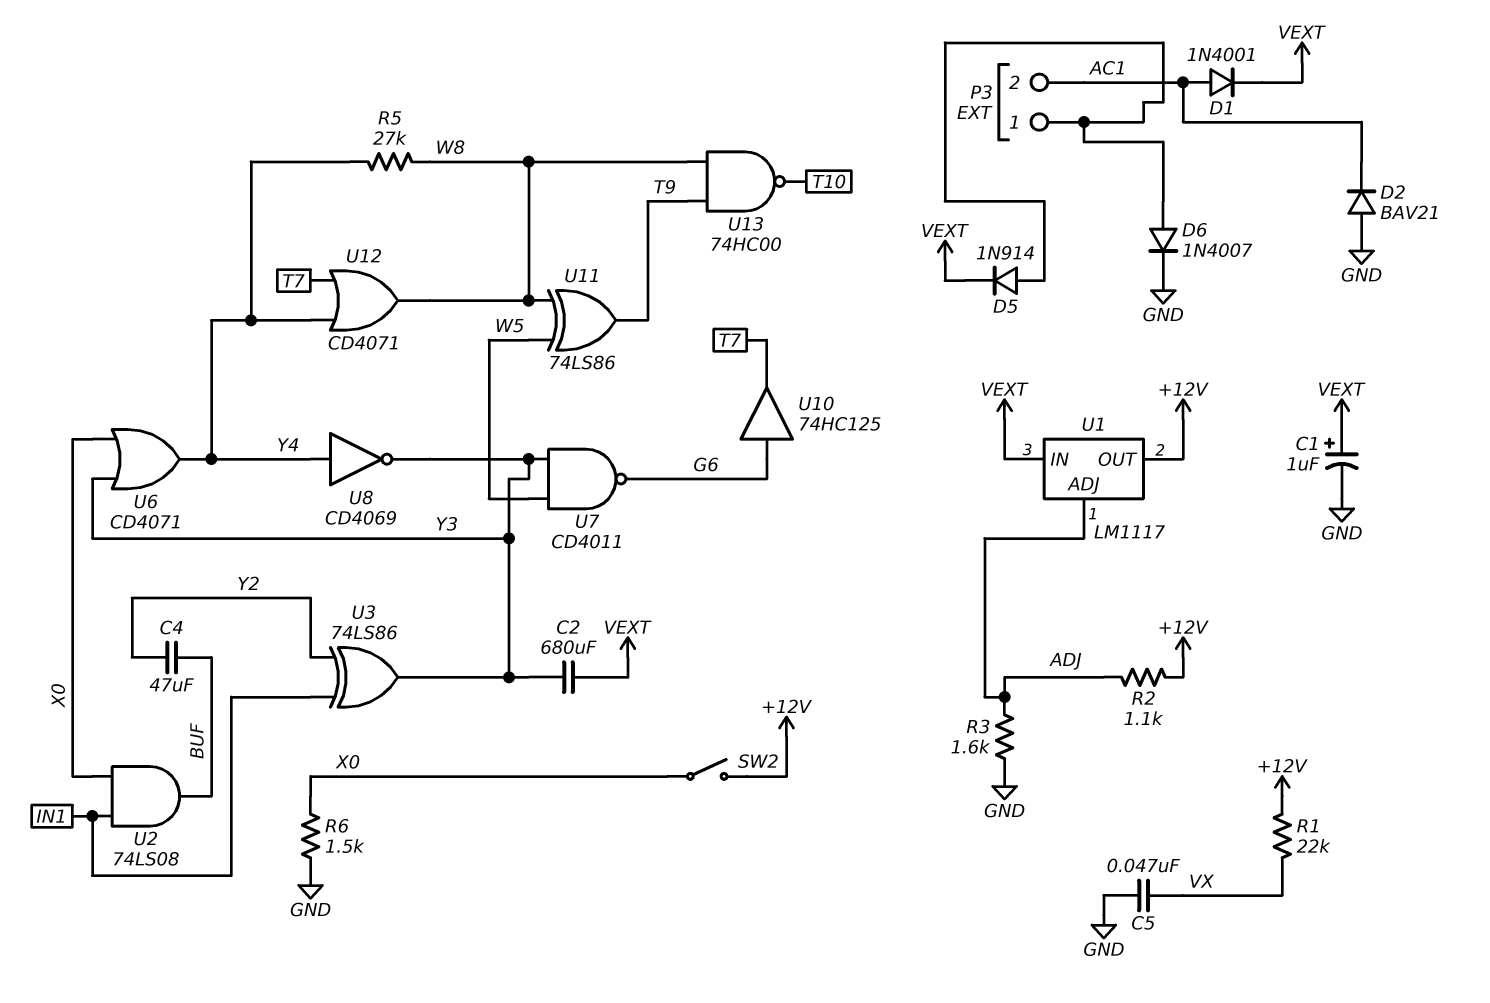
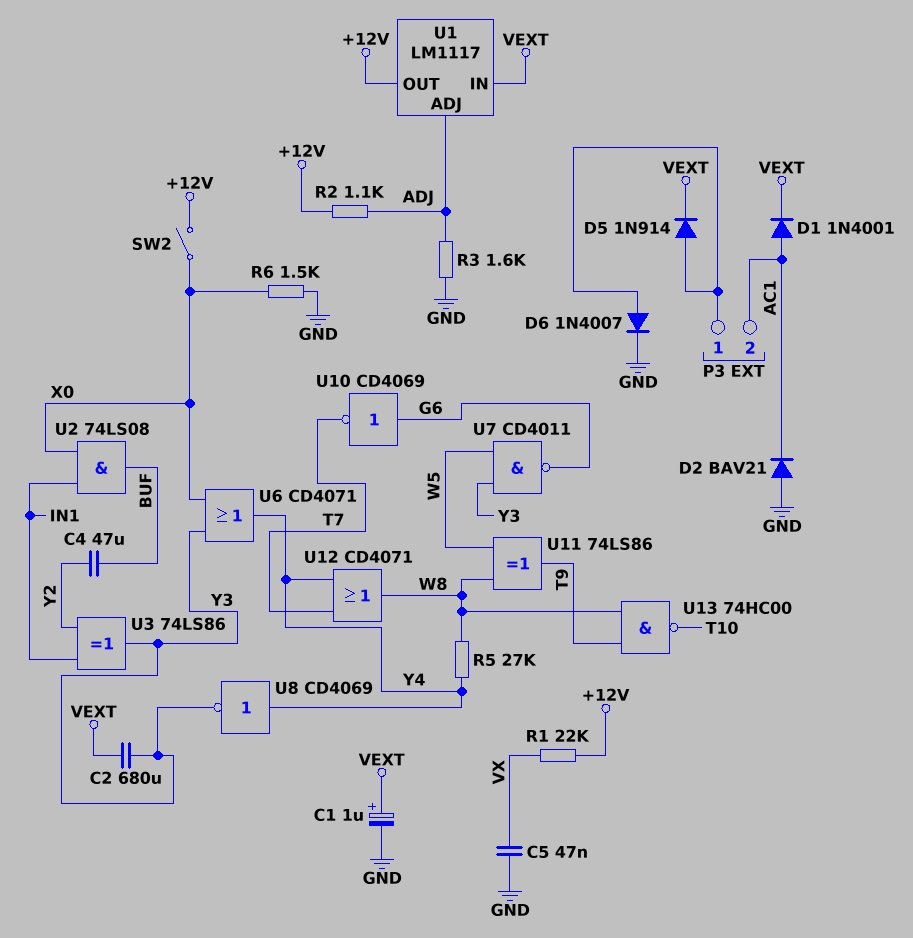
U10: buffer 74HC125 (in G6, out T7) -> NOT CD4069 (in G6, out T7)

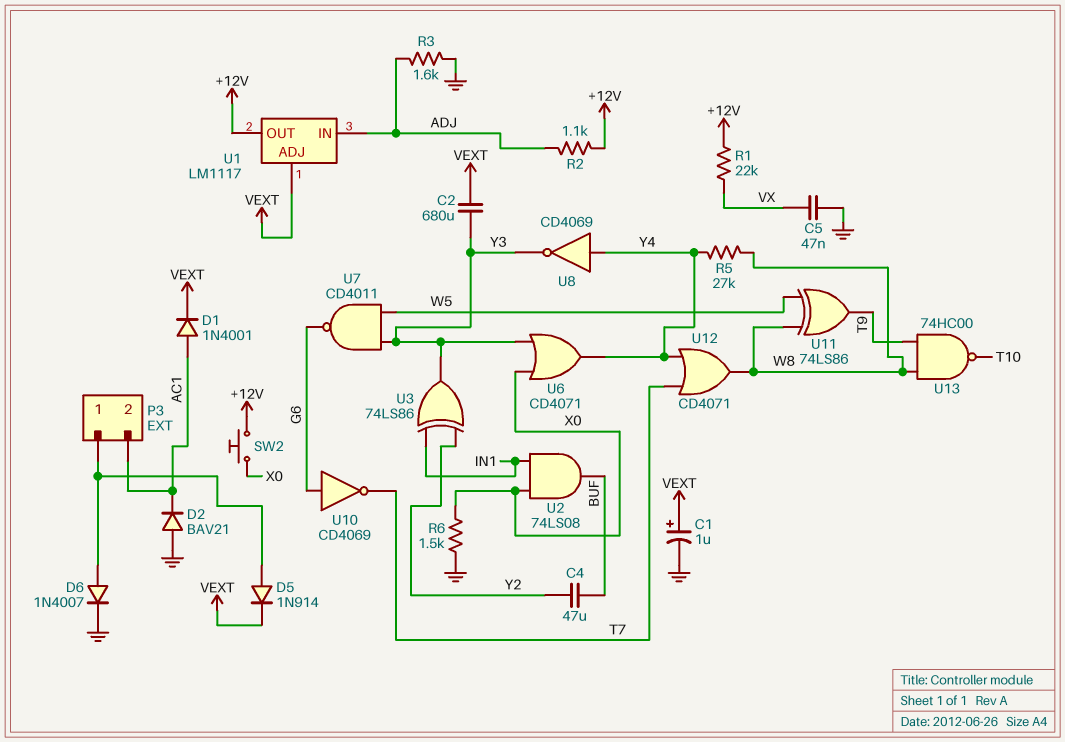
SW2: switch (+12V, X0) -> button (+12V, X0)
U1 pin ADJ: ADJ -> VEXT
U1 pin IN: VEXT -> ADJ

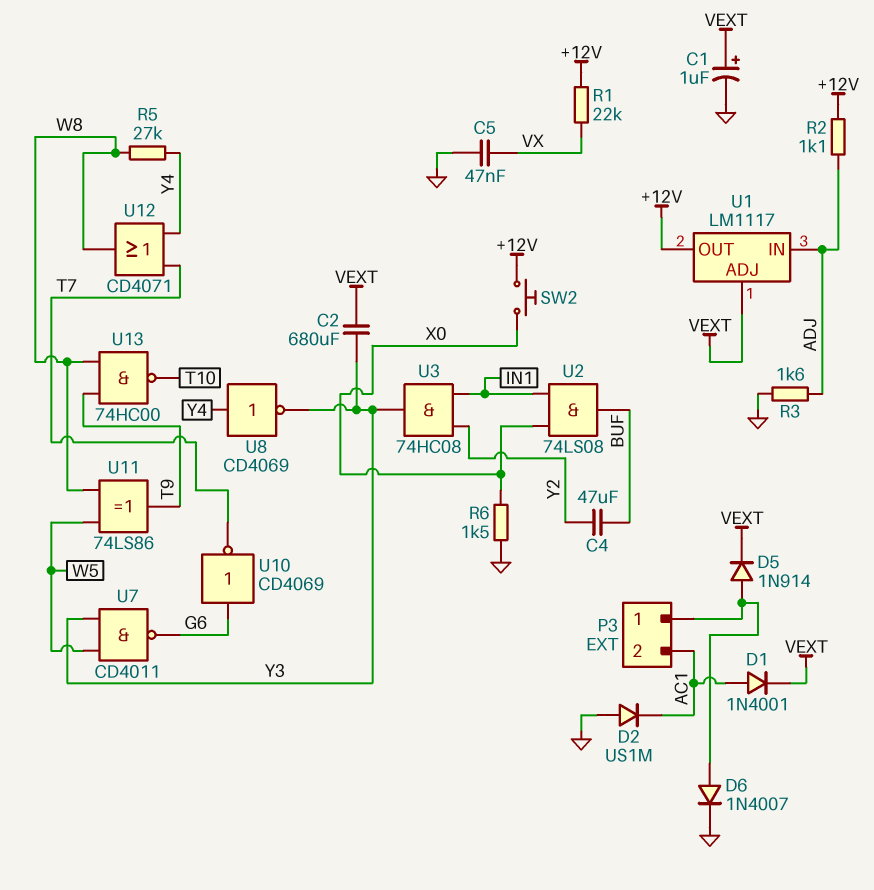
D2: diode BAV21 (A GND, K AC1) -> diode US1M (A GND, K AC1)
U3: XOR 74LS86 (in IN1, in Y2, out Y3) -> AND 74HC08 (in IN1, in Y2, out Y3)
U6: OR CD4071 (in X0, in Y3, out Y4) -> none

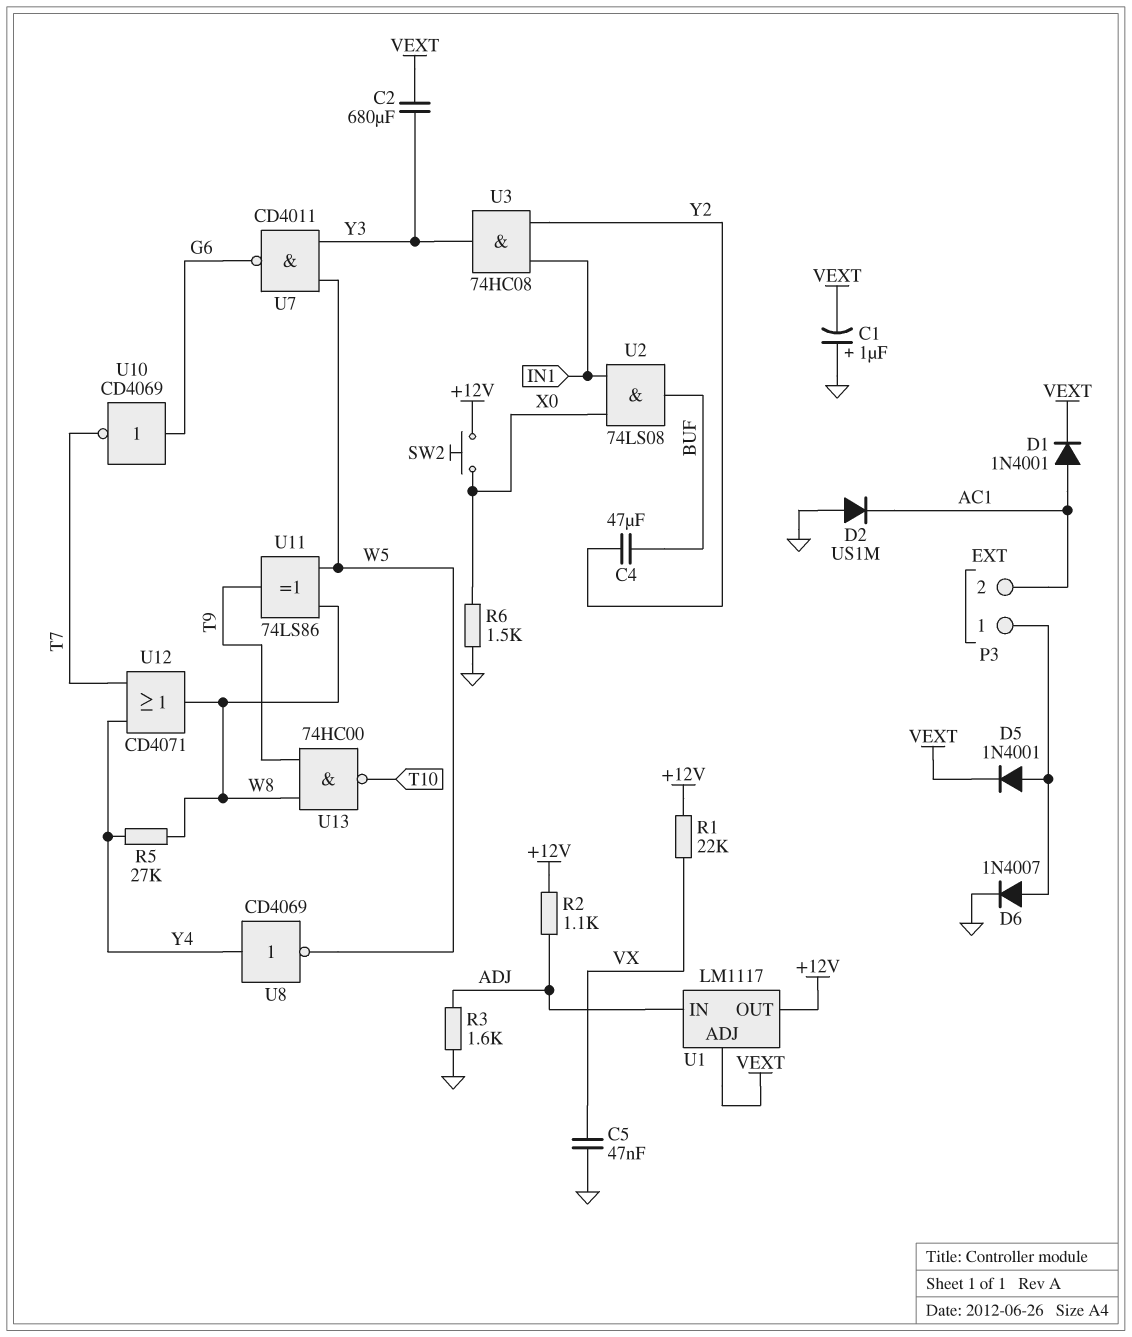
C1: 1uF (plus VEXT, minus GND) -> 1uF (plus GND, minus VEXT)
D5: diode 1N914 (A P3/1, K VEXT) -> diode 1N4001 (A P3/1, K VEXT)
U8: NOT CD4069 (in Y4, out Y3) -> NOT CD4069 (in Y4, out W5)

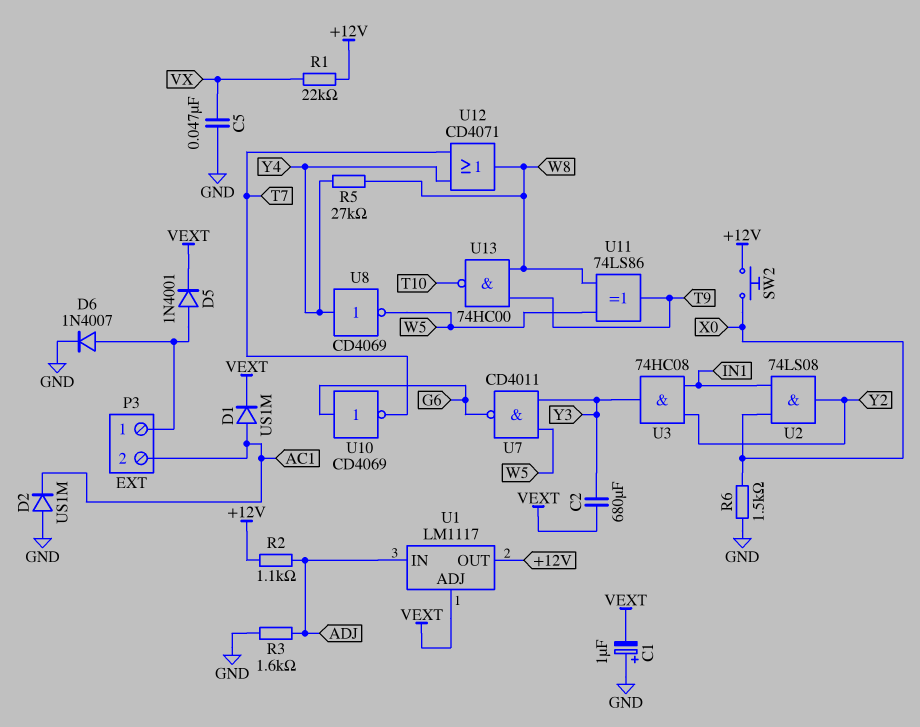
C4: 47uF (BUF, Y2) -> none
D1: diode 1N4001 (A AC1, K VEXT) -> diode US1M (A AC1, K VEXT)
U2: AND 74LS08 (in IN1, in X0, out BUF) -> AND 74LS08 (in IN1, in X0, out Y2)

